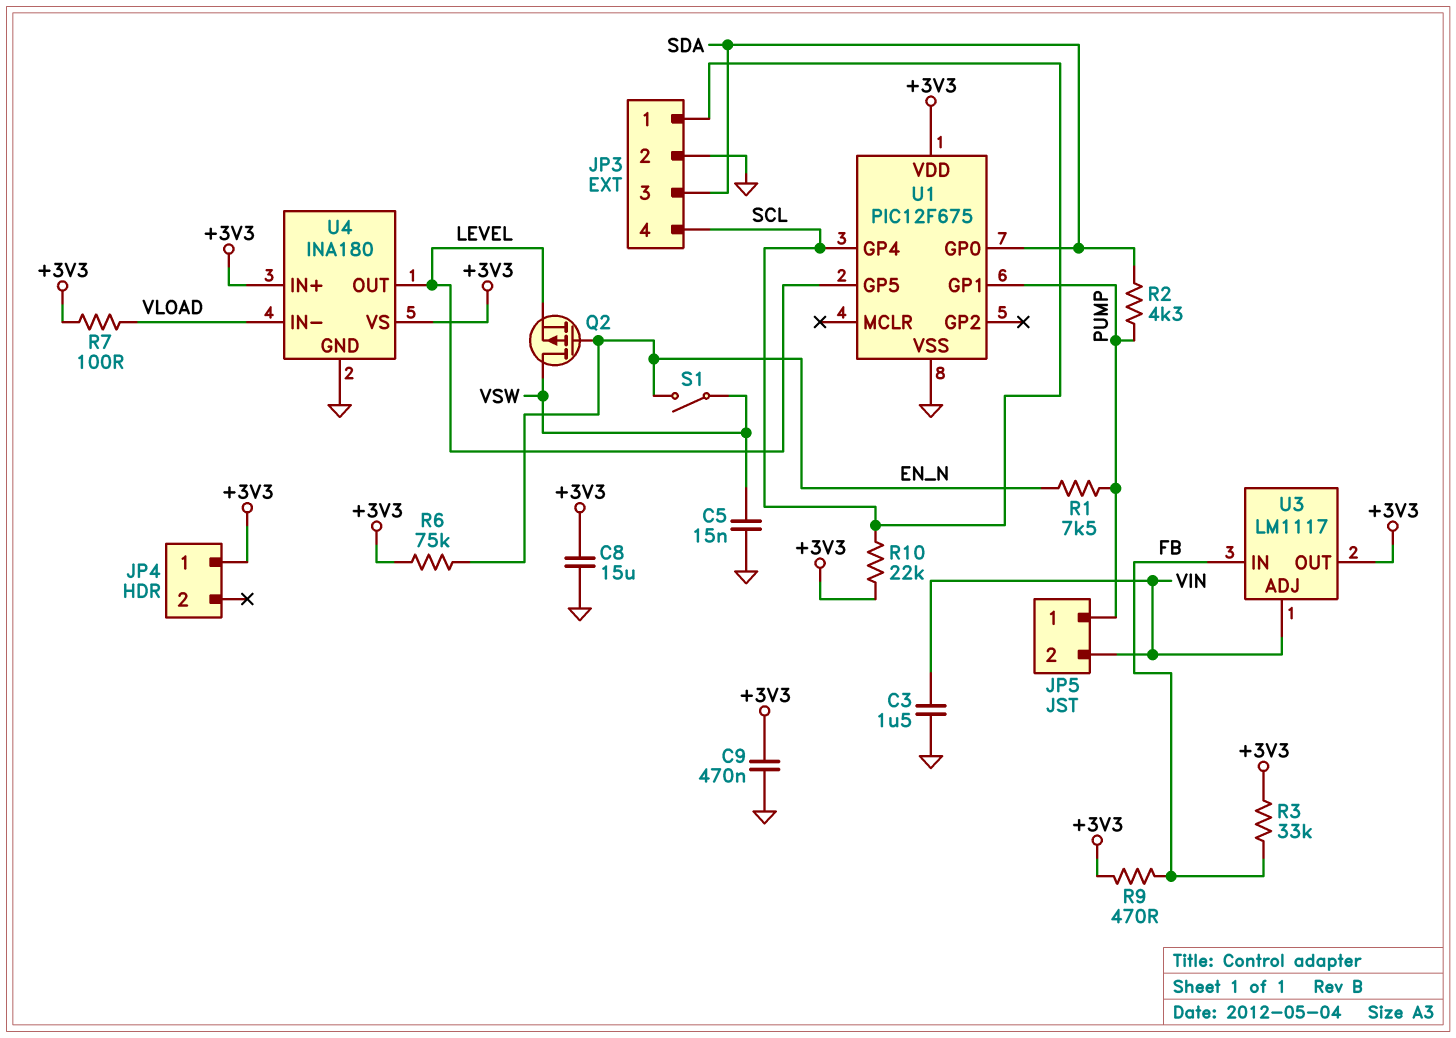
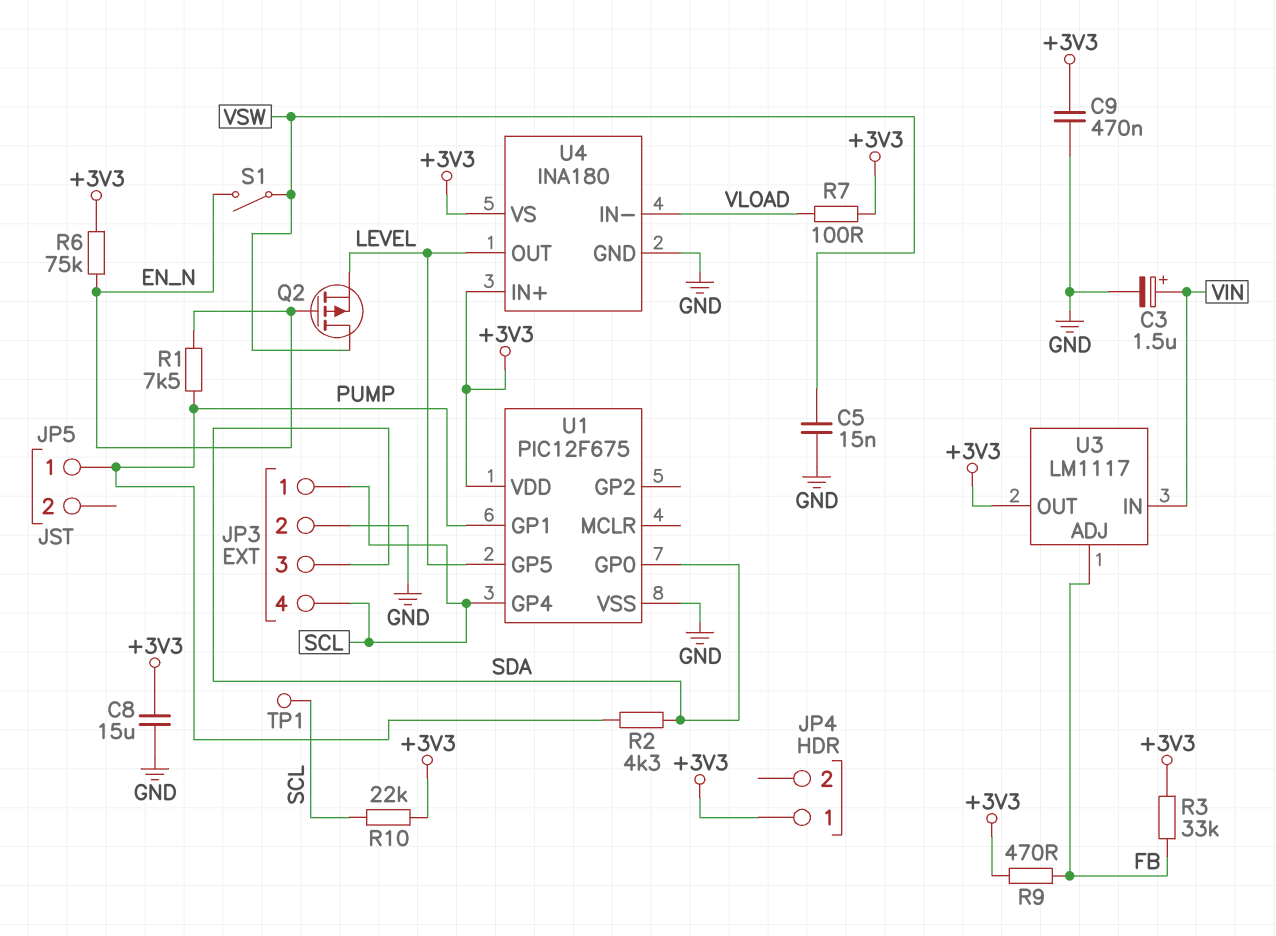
C3: 1.5uF (GND, VIN) -> 1.5uF (plus VIN, minus GND)
JP5 pin 2: VIN -> none
TP1: none -> test point (SCL)
U3 pin ADJ: VIN -> FB
U3 pin IN: FB -> VIN

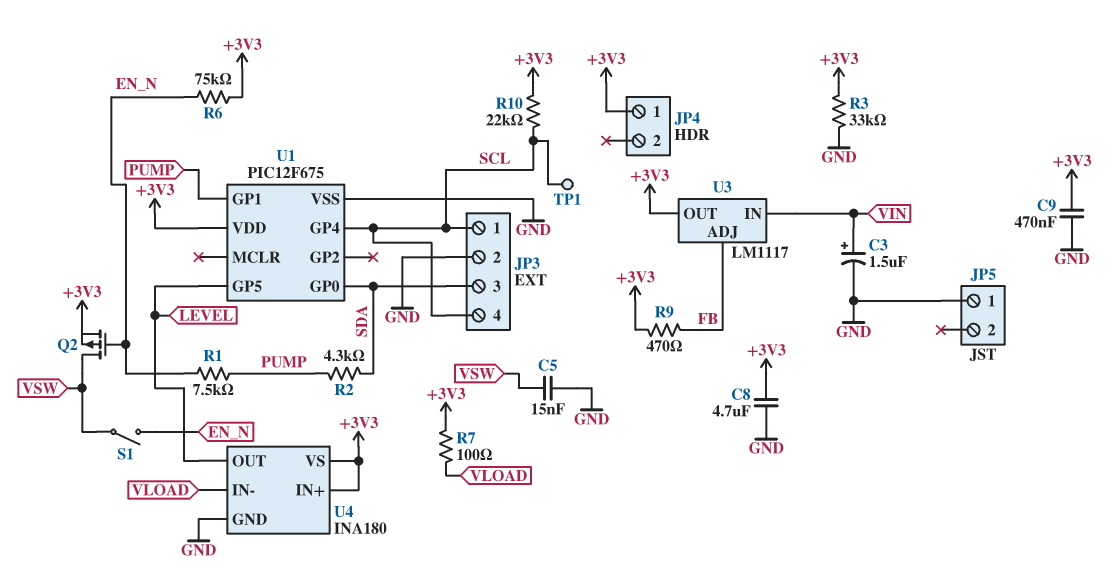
C8: 15uF (+3V3, GND) -> 4.7uF (+3V3, GND)
JP5 pin 1: PUMP -> GND
Q2: PMOS (G EN_N, D VSW, S LEVEL) -> PMOS (G EN_N, D VSW, S +3V3)
R3: 33k (+3V3, FB) -> 33k (+3V3, GND)

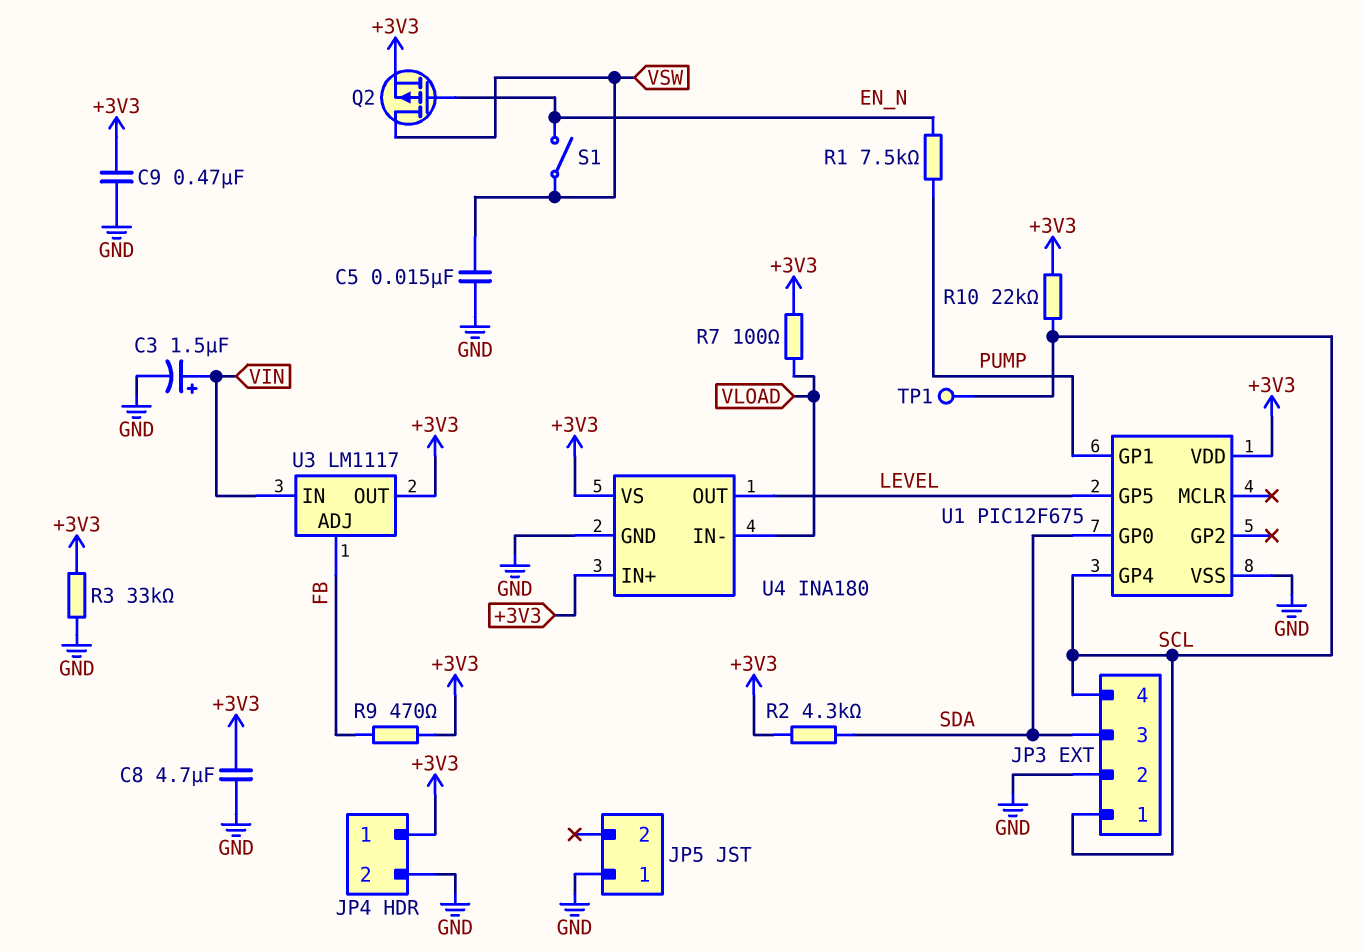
JP4 pin 2: none -> GND
R2: 4.3k (PUMP, SDA) -> 4.3k (+3V3, SDA)
R6: 75k (+3V3, EN_N) -> none

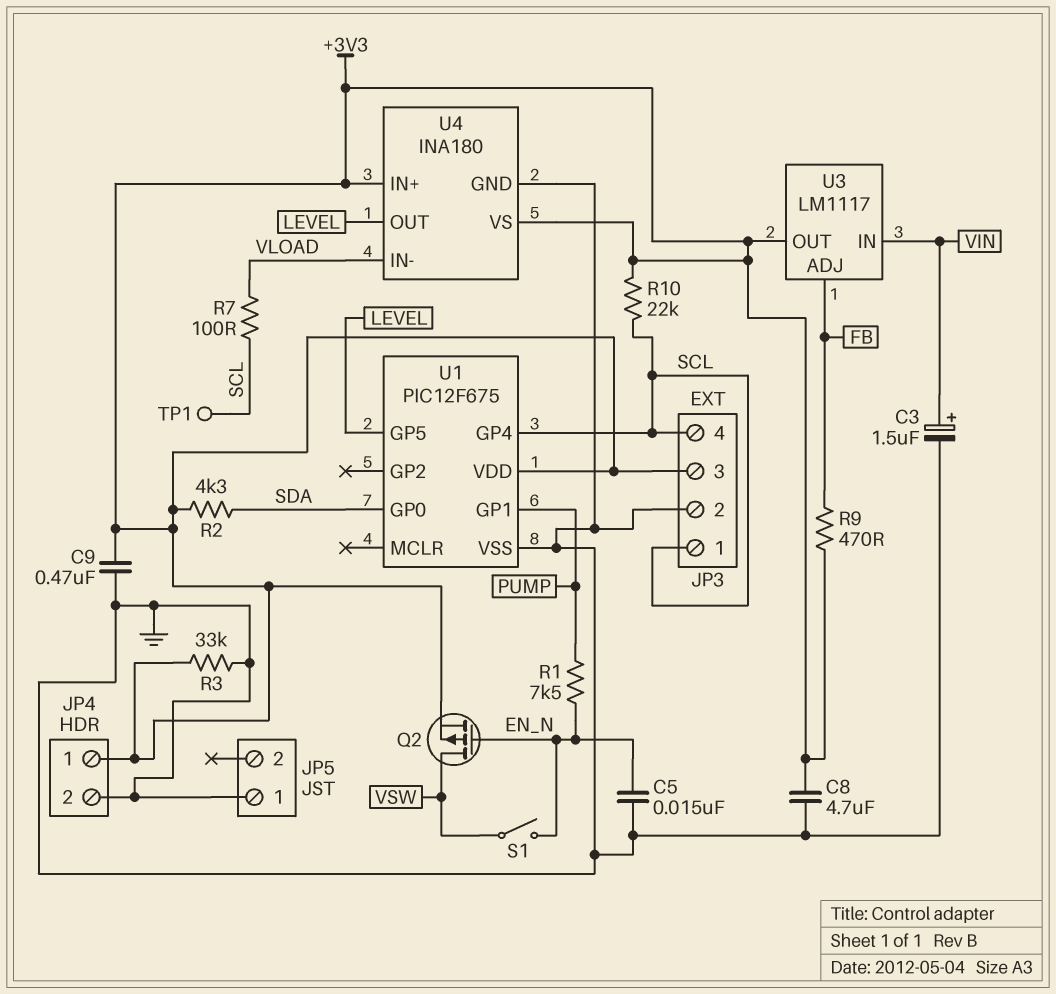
C5: 15nF (GND, VSW) -> 15nF (EN_N, GND)
JP3 pin 3: SDA -> +3V3
R7: 100 (+3V3, VLOAD) -> 100 (SCL, VLOAD)

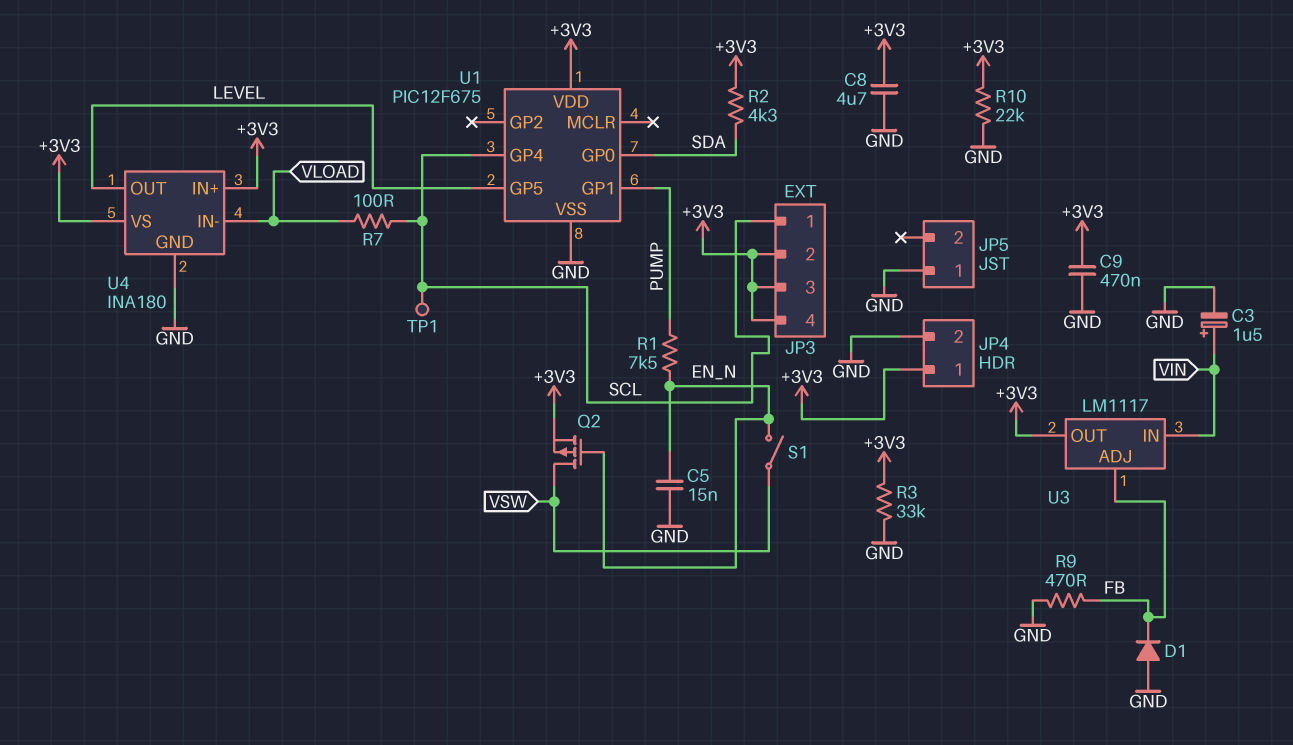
D1: none -> diode (A GND, K FB)
JP3 pin 2: GND -> +3V3
JP3 pin 4: SCL -> +3V3
R9: 470 (+3V3, FB) -> 470 (FB, GND)
R10: 22k (+3V3, SCL) -> 22k (+3V3, GND)

